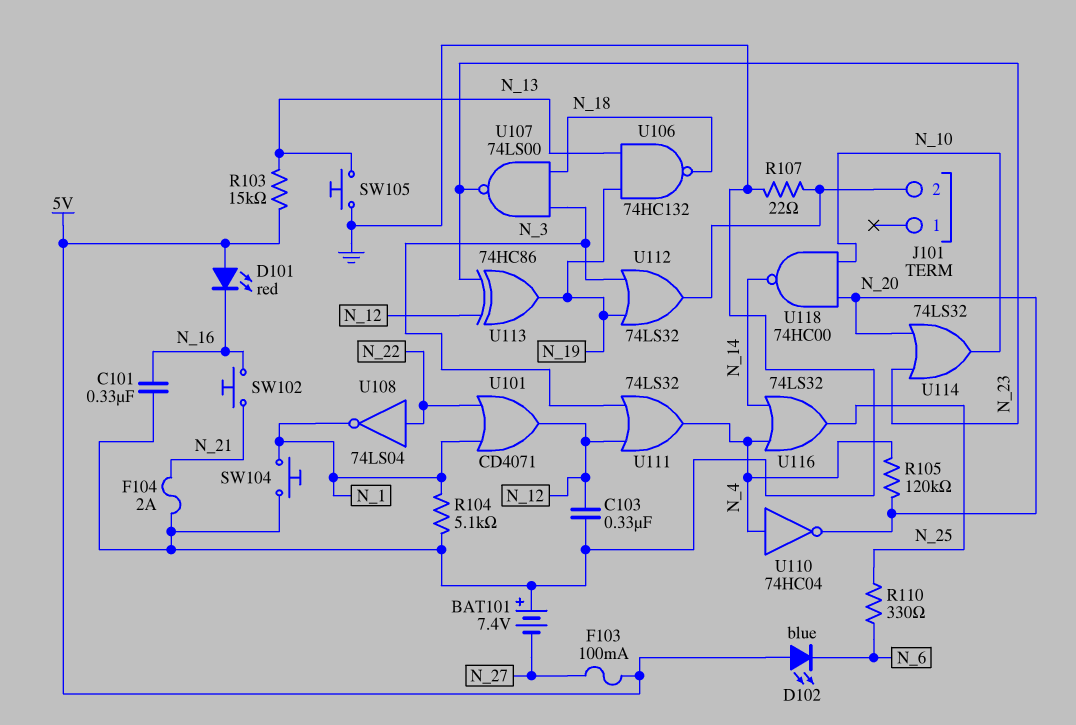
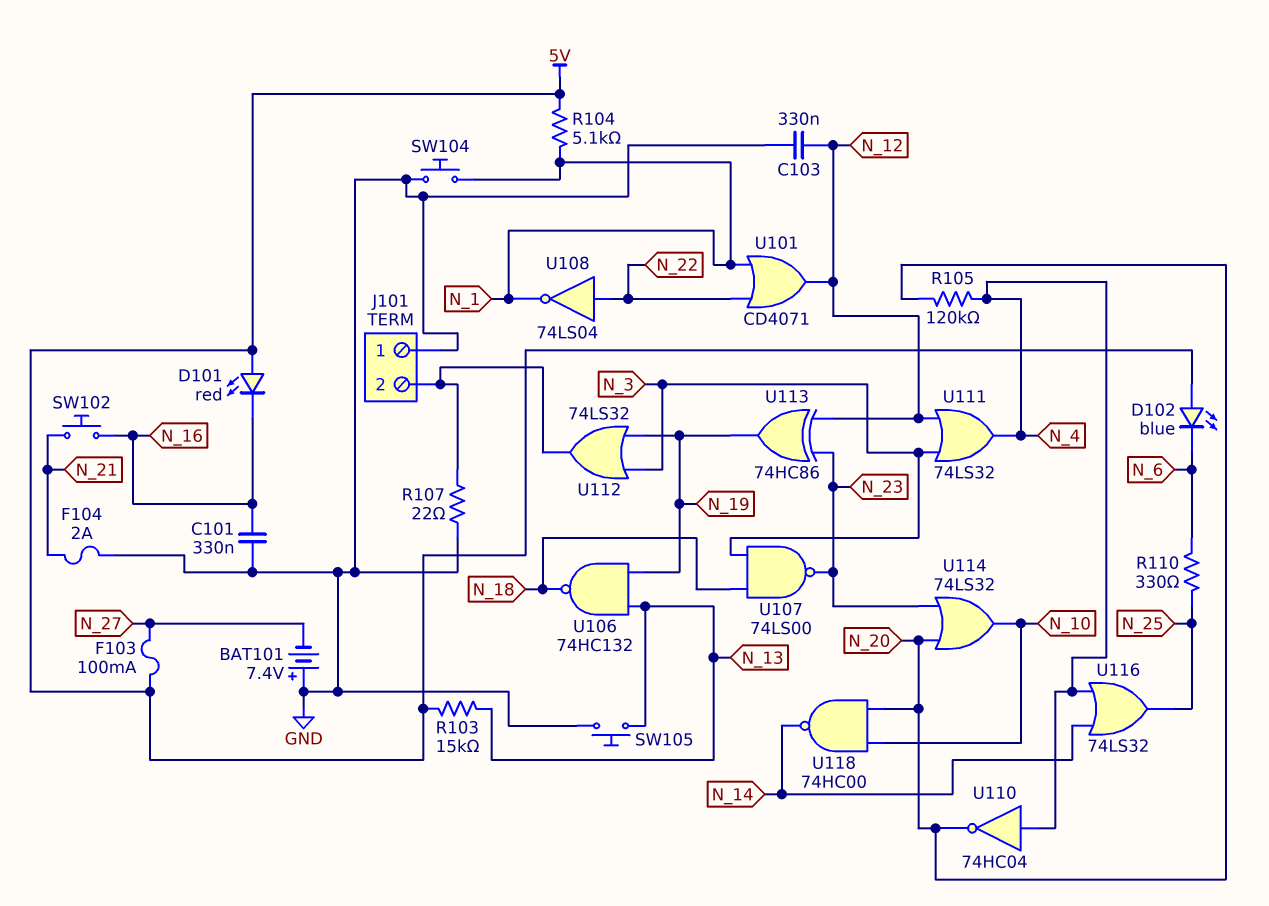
J101 pin 1: none -> GND
R104: 5.1k (GND, N_1) -> 5.1k (5V, N_1)

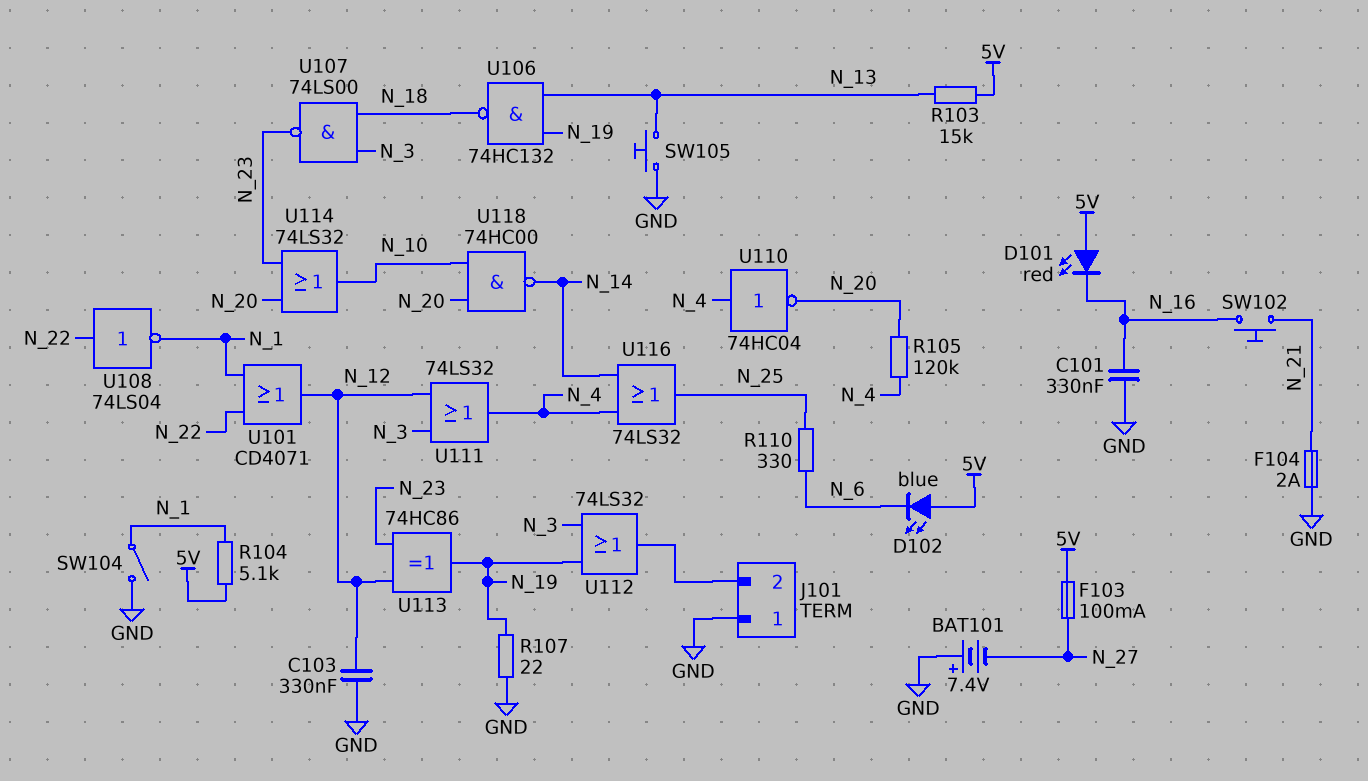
R107: 22 (GND, J101/2) -> 22 (GND, N_19)
SW104: button (GND, N_1) -> switch (GND, N_1)

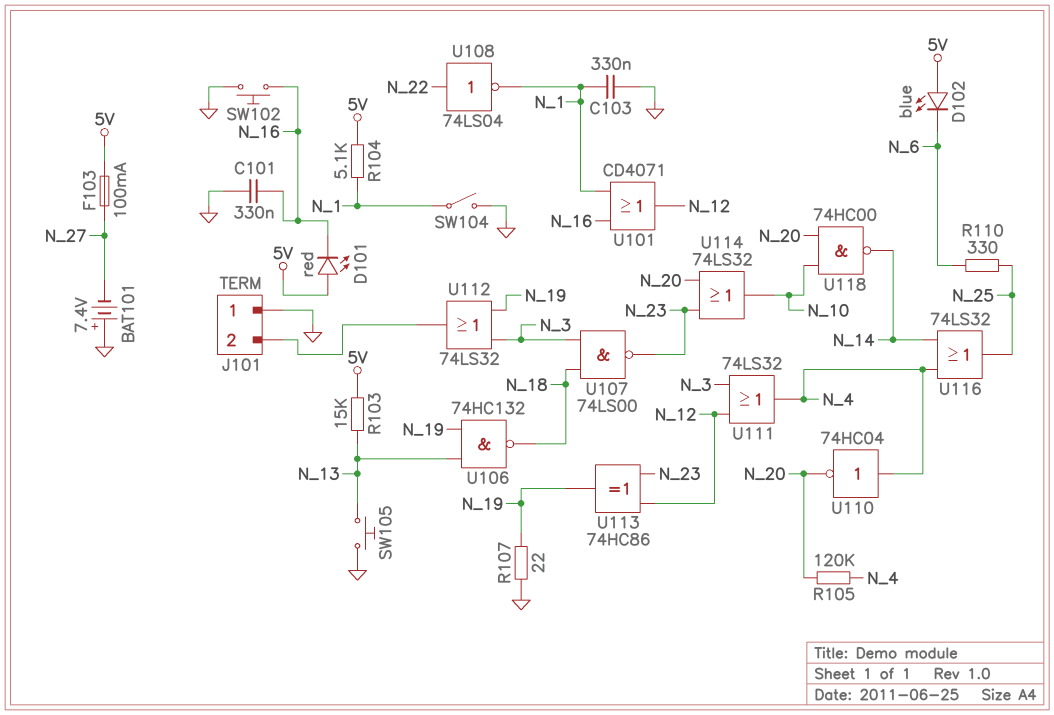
C103: 330nF (GND, N_12) -> 330nF (GND, N_1)
F104: 2A (GND, N_21) -> none
SW102: button (N_16, N_21) -> button (GND, N_16)
U101: OR CD4071 (in N_1, in N_22, out N_12) -> OR CD4071 (in N_1, in N_16, out N_12)

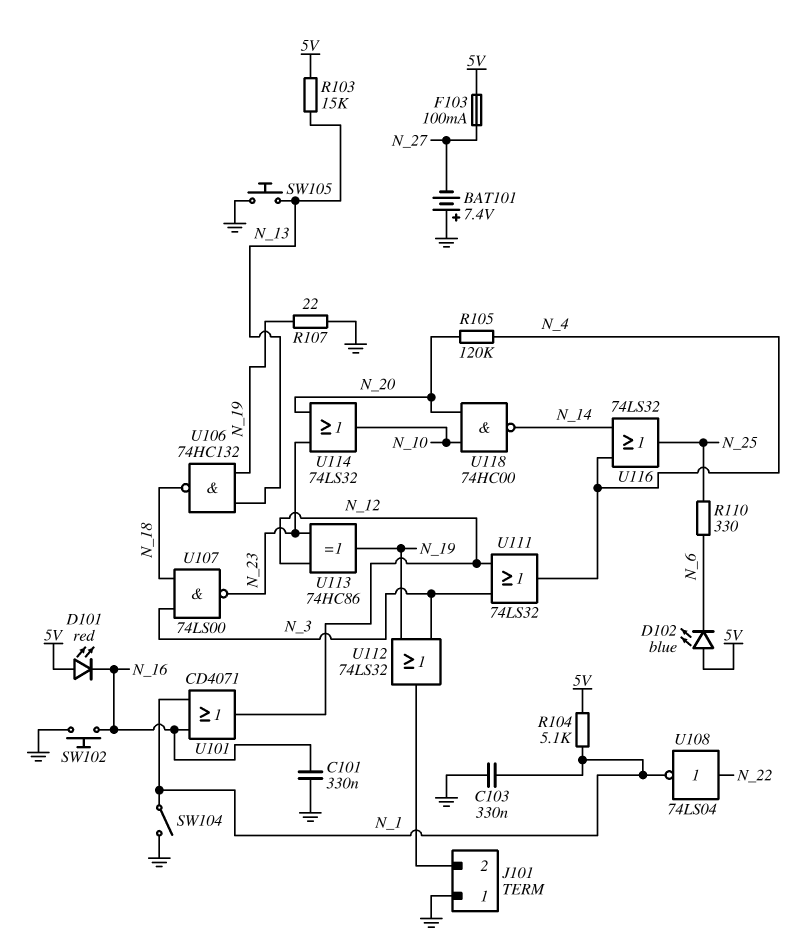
U110: NOT 74HC04 (in N_4, out N_20) -> none

